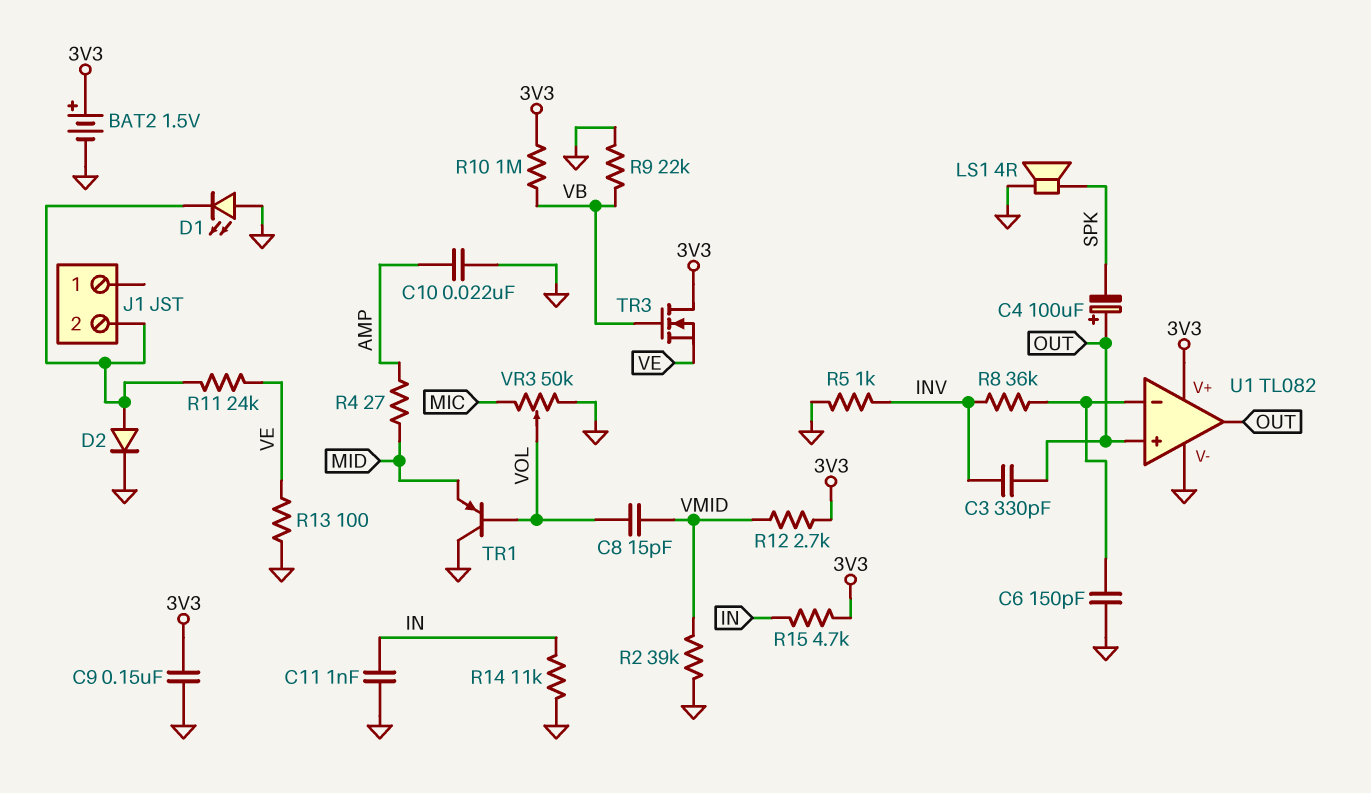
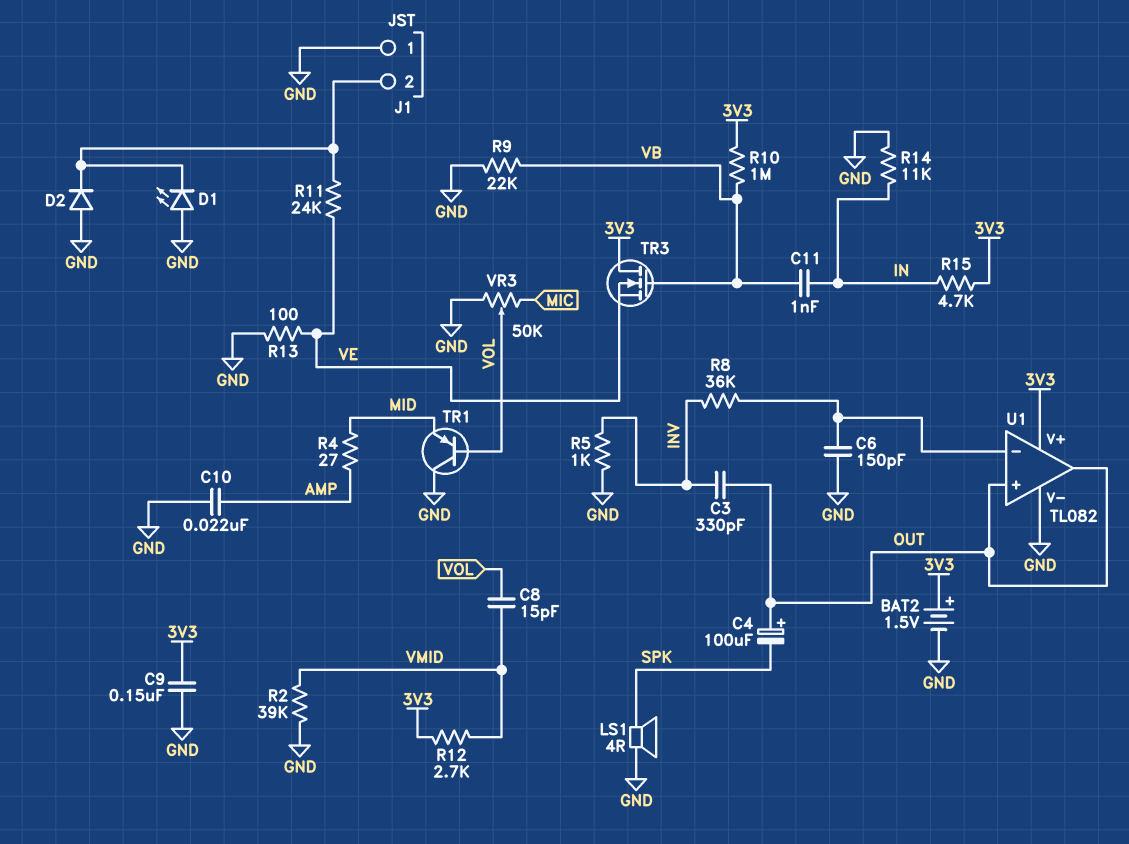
C11: 1nF (GND, IN) -> 1nF (IN, VB)
D2: diode (A J1/2, K GND) -> diode (A GND, K J1/2)
J1 pin 1: none -> GND

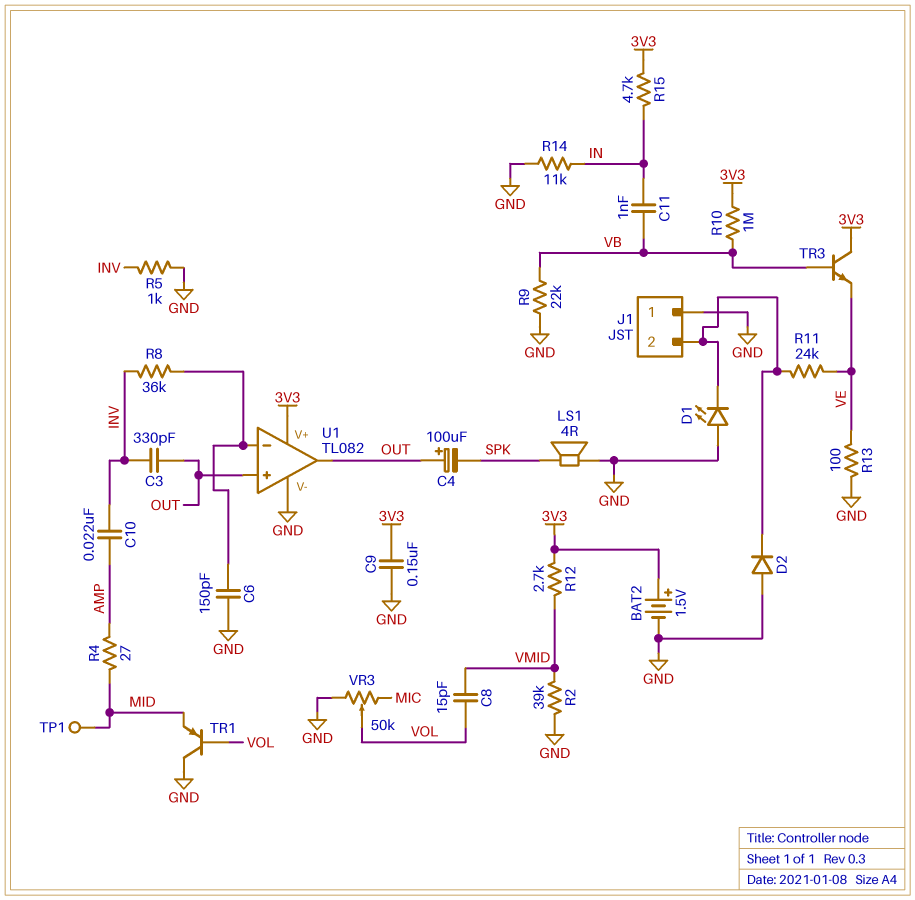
C10: 22nF (AMP, GND) -> 22nF (AMP, INV)
TP1: none -> test point (MID)
TR3: NMOS (G VB, D 3V3, S VE) -> NPN (B VB, C 3V3, E VE)

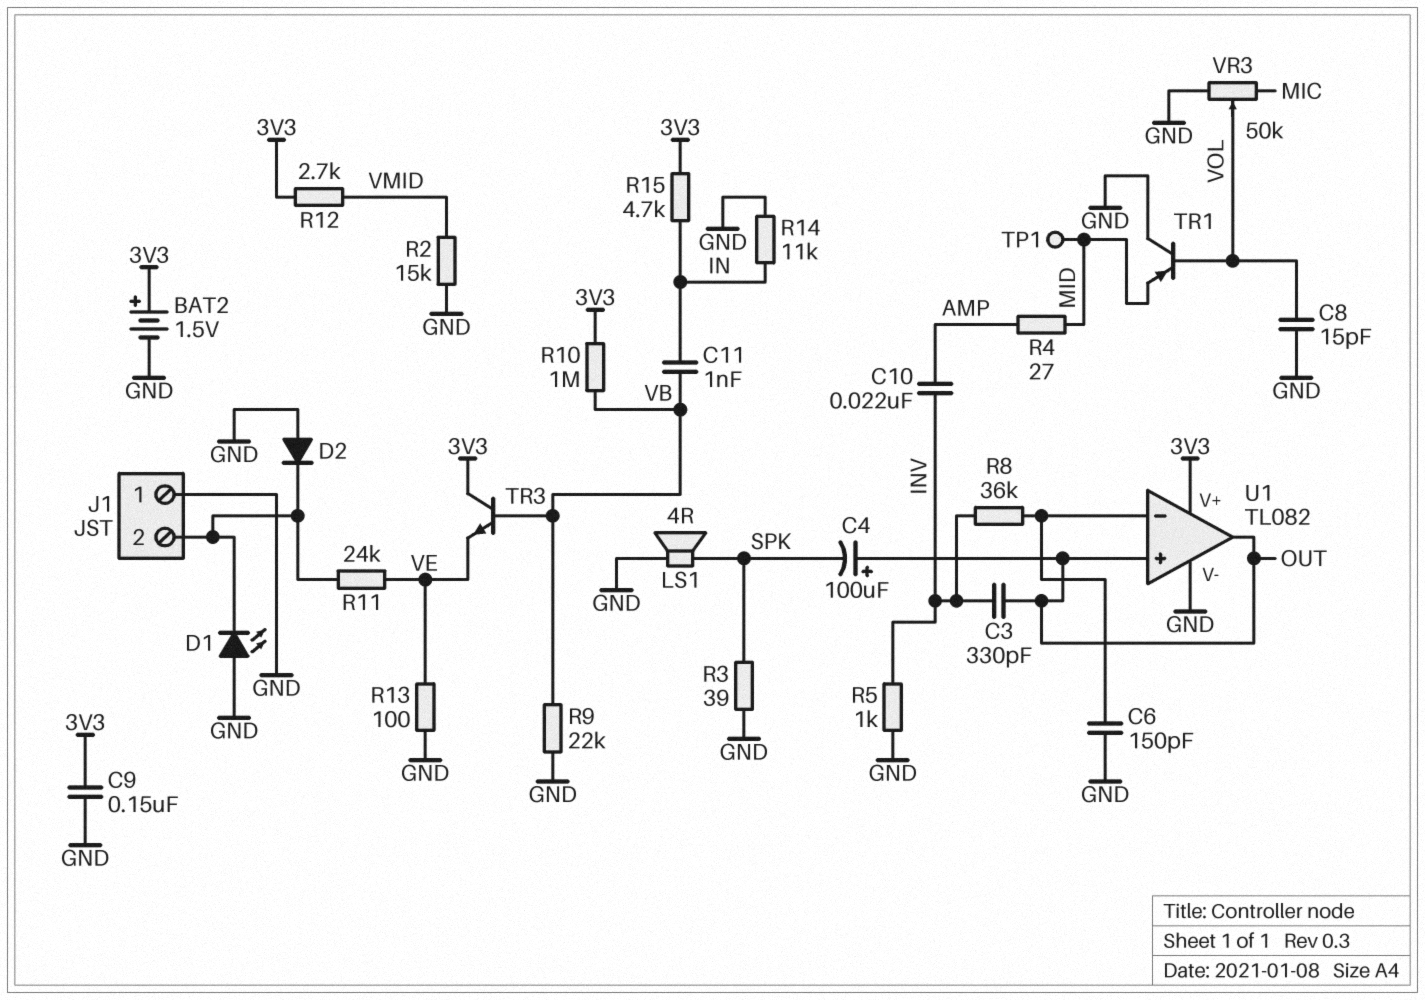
C8: 15pF (VMID, VOL) -> 15pF (GND, VOL)
R2: 39k (GND, VMID) -> 15k (GND, VMID)
R3: none -> 39 (GND, SPK)

